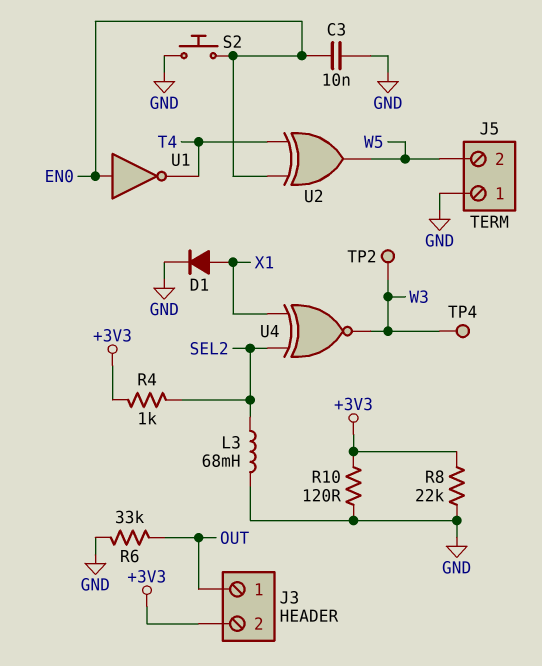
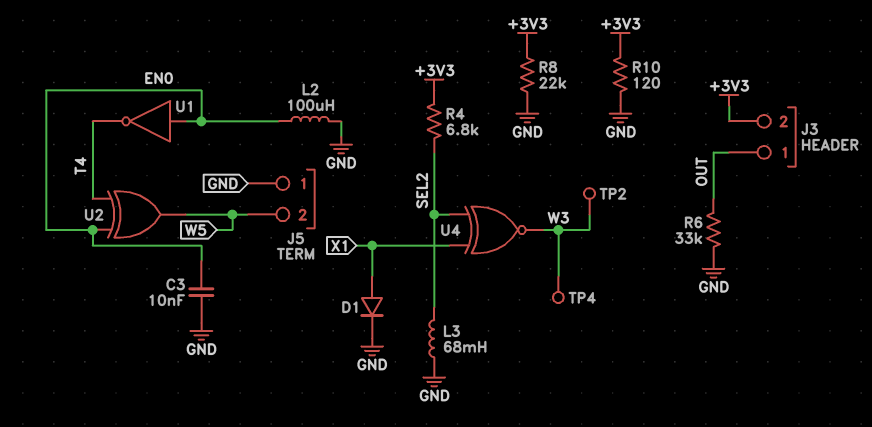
L2: none -> 100uH (EN0, GND)
R4: 1k (+3V3, SEL2) -> 6.8k (+3V3, SEL2)
S2: button (EN0, GND) -> none

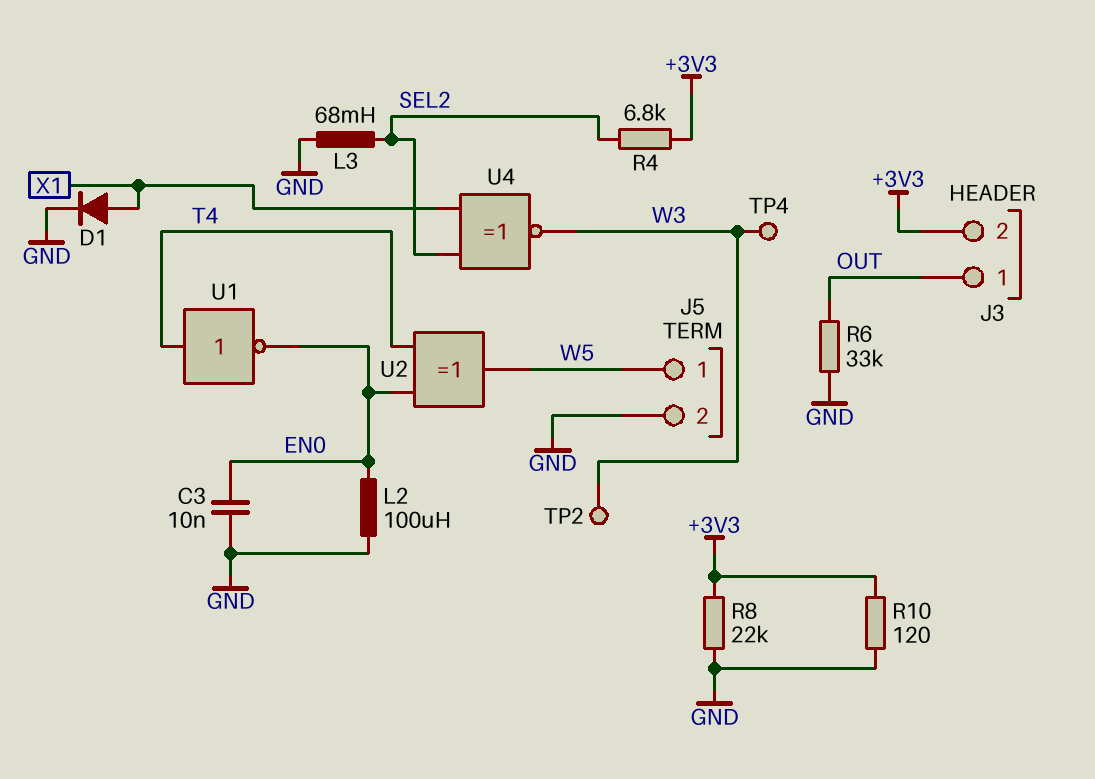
J5 pin 1: GND -> W5
J5 pin 2: W5 -> GND
U1: NOT (in EN0, out T4) -> NOT (in T4, out EN0)

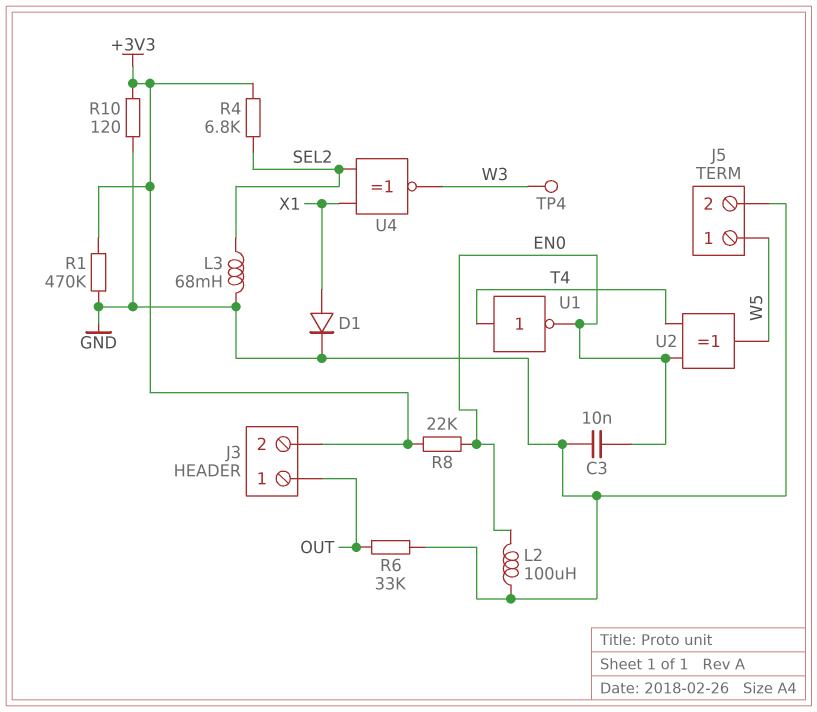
R1: none -> 470k (+3V3, GND)
R8: 22k (+3V3, GND) -> 22k (+3V3, EN0)
TP2: test point (W3) -> none

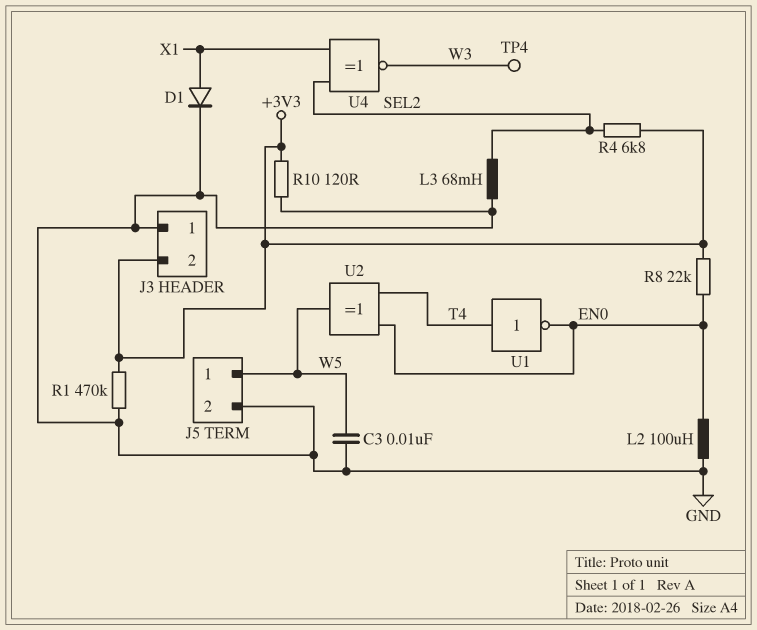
C3: 10nF (EN0, GND) -> 10nF (GND, W5)
J3 pin 1: OUT -> GND
R6: 33k (GND, OUT) -> none

